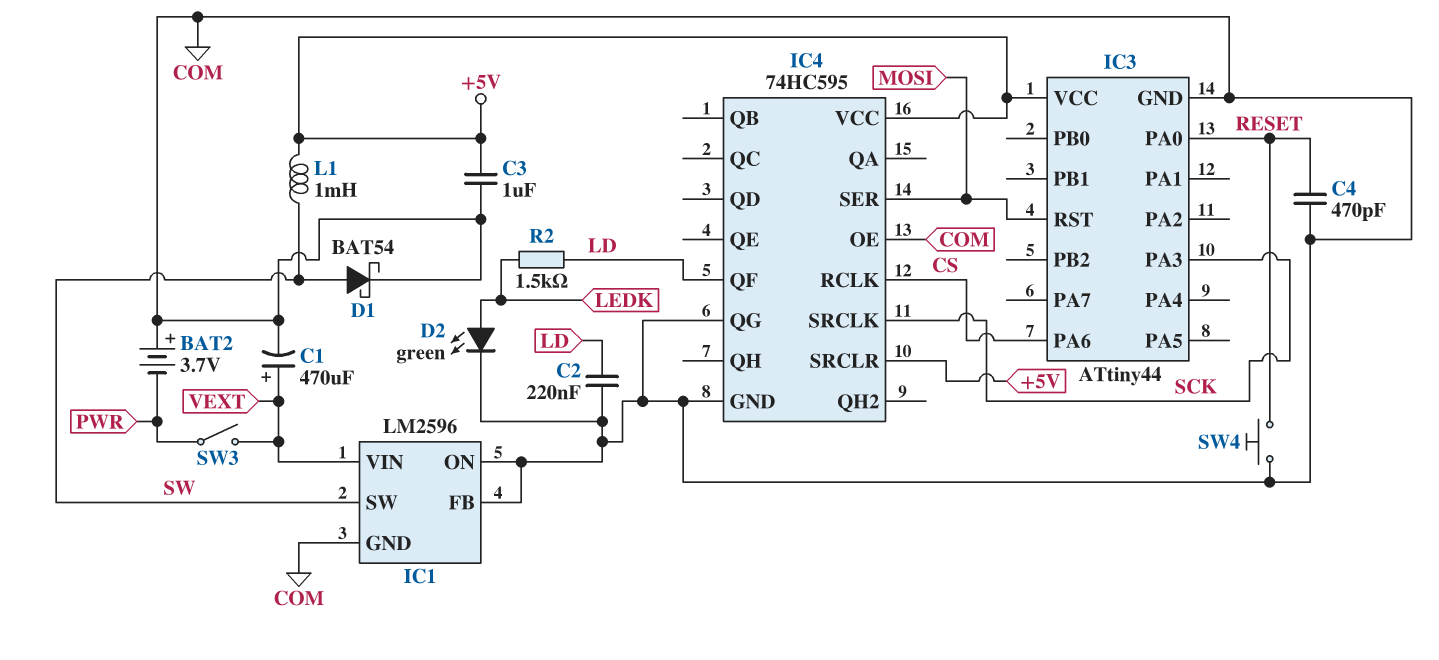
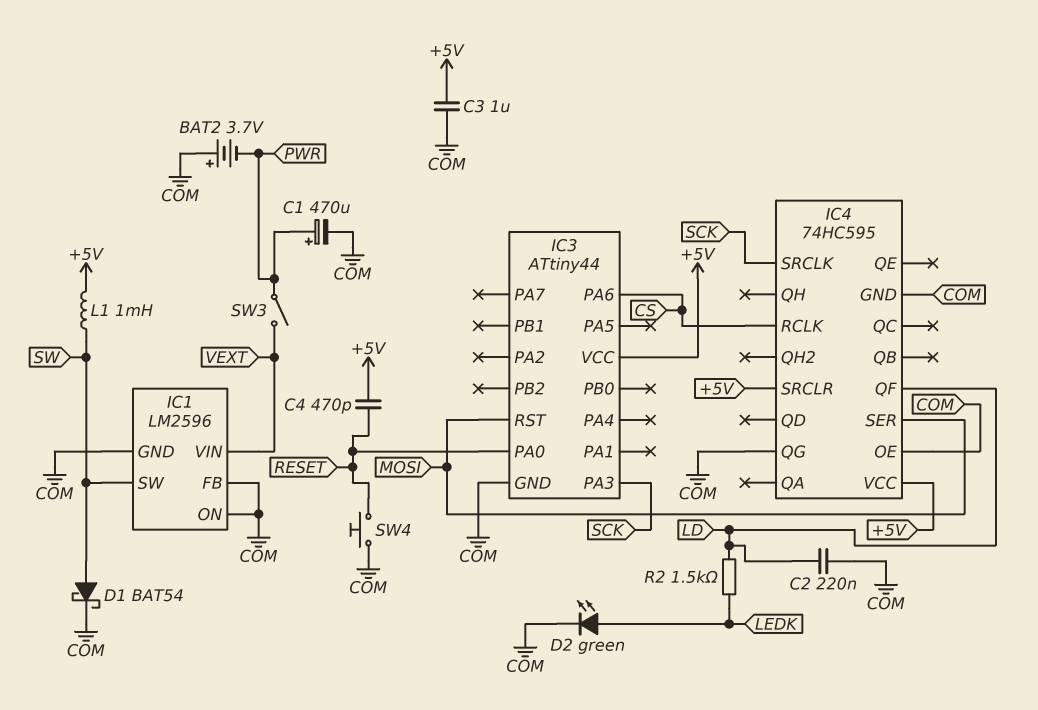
C1: 470uF (plus VEXT, minus COM) -> 470uF (plus PWR, minus COM)
C4: 470pF (COM, RESET) -> 470pF (+5V, RESET)

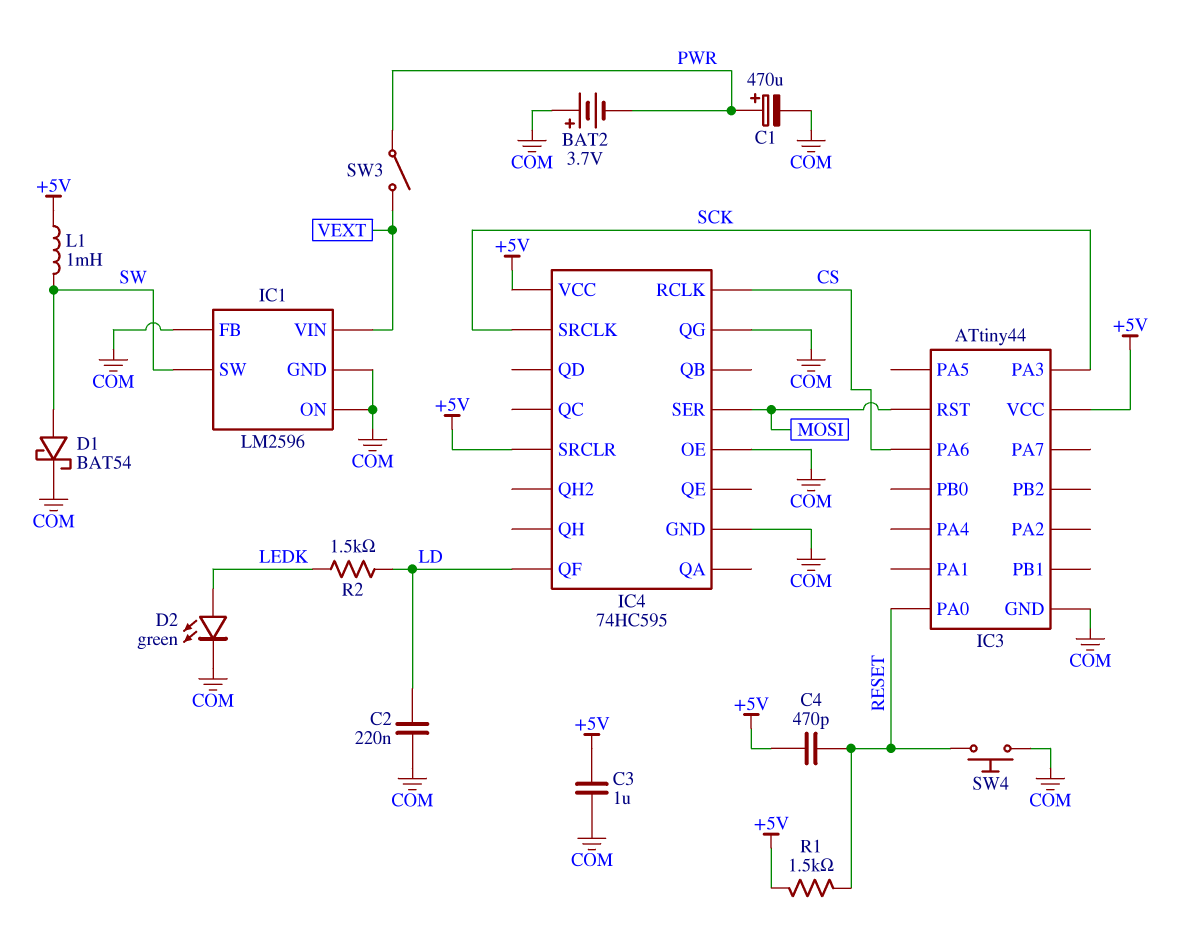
R1: none -> 1.5k (+5V, RESET)

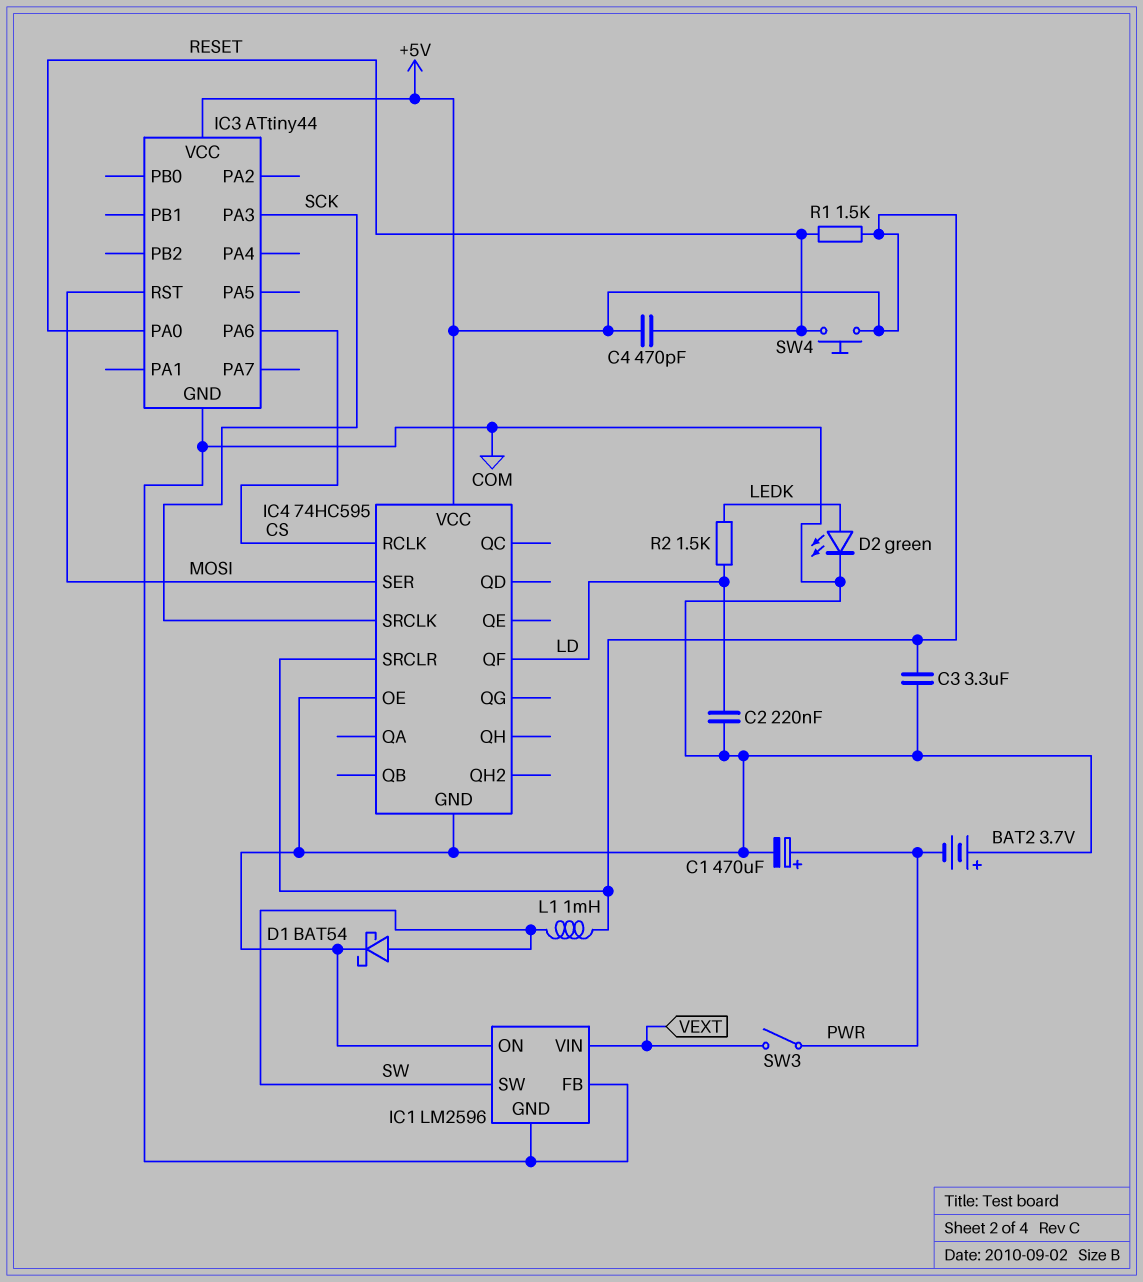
C3: 1uF (+5V, COM) -> 3.3uF (+5V, COM)
IC4 pin QG: COM -> none
SW4: button (COM, RESET) -> button (+5V, RESET)

